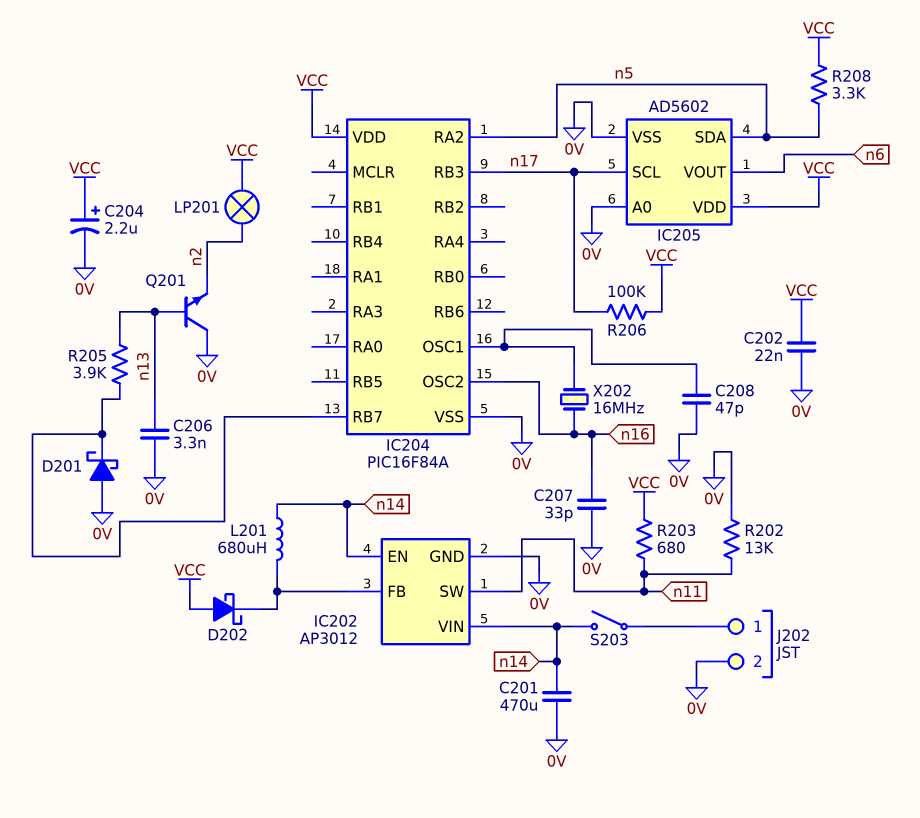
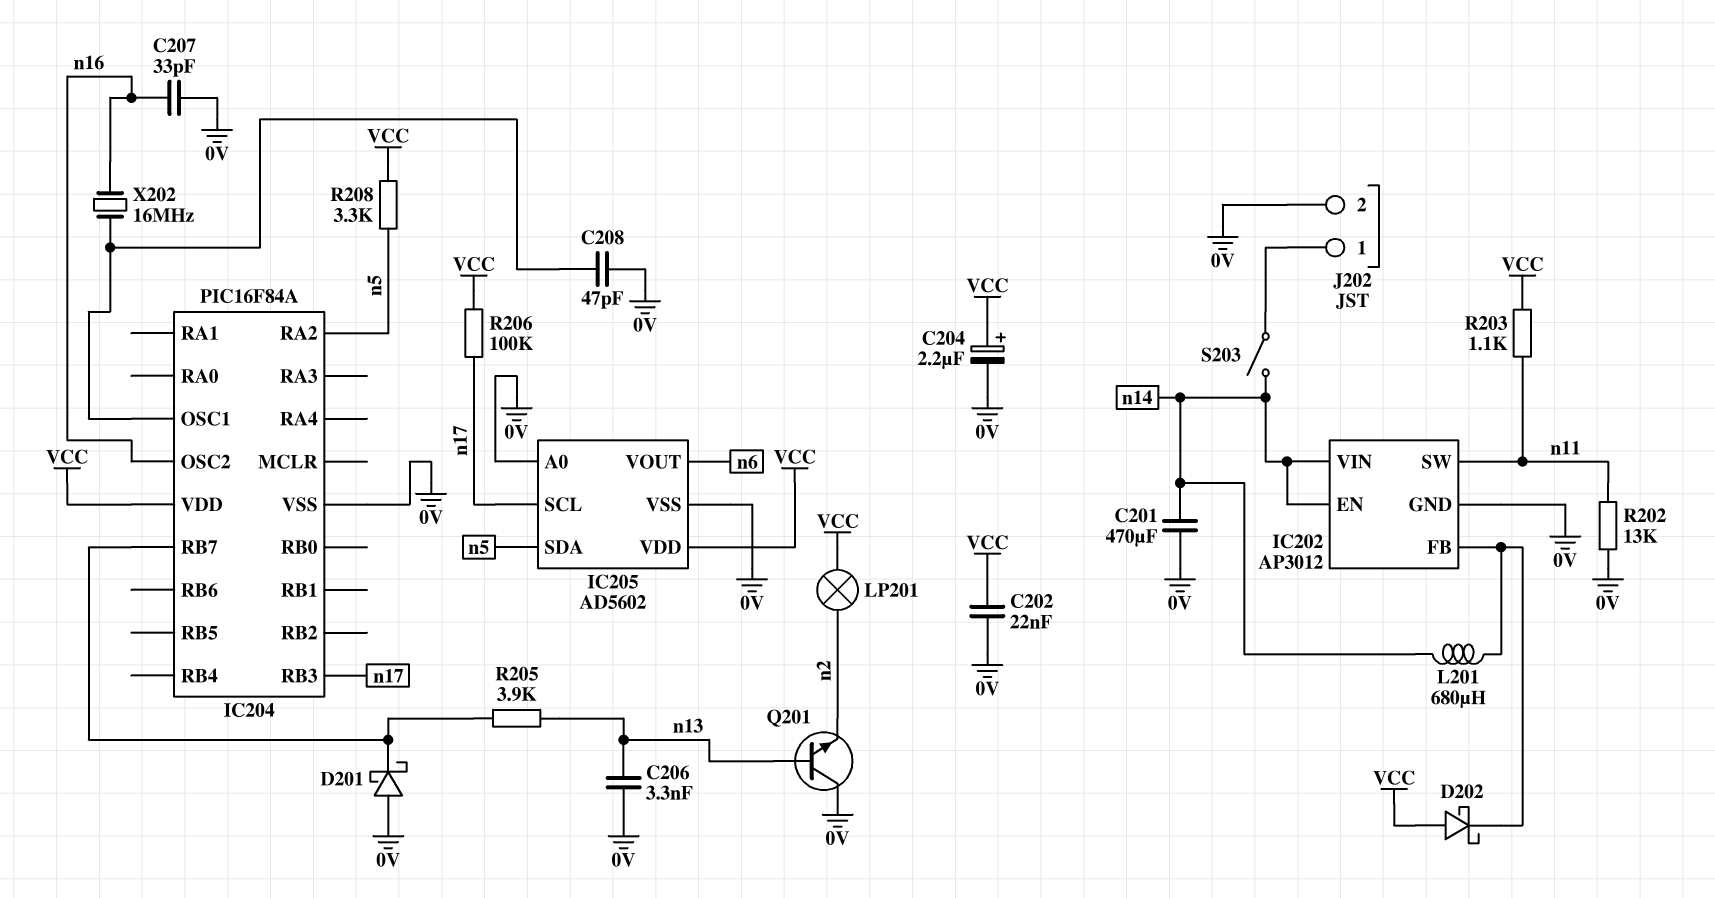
R203: 680 (VCC, n11) -> 1.1k (VCC, n11)

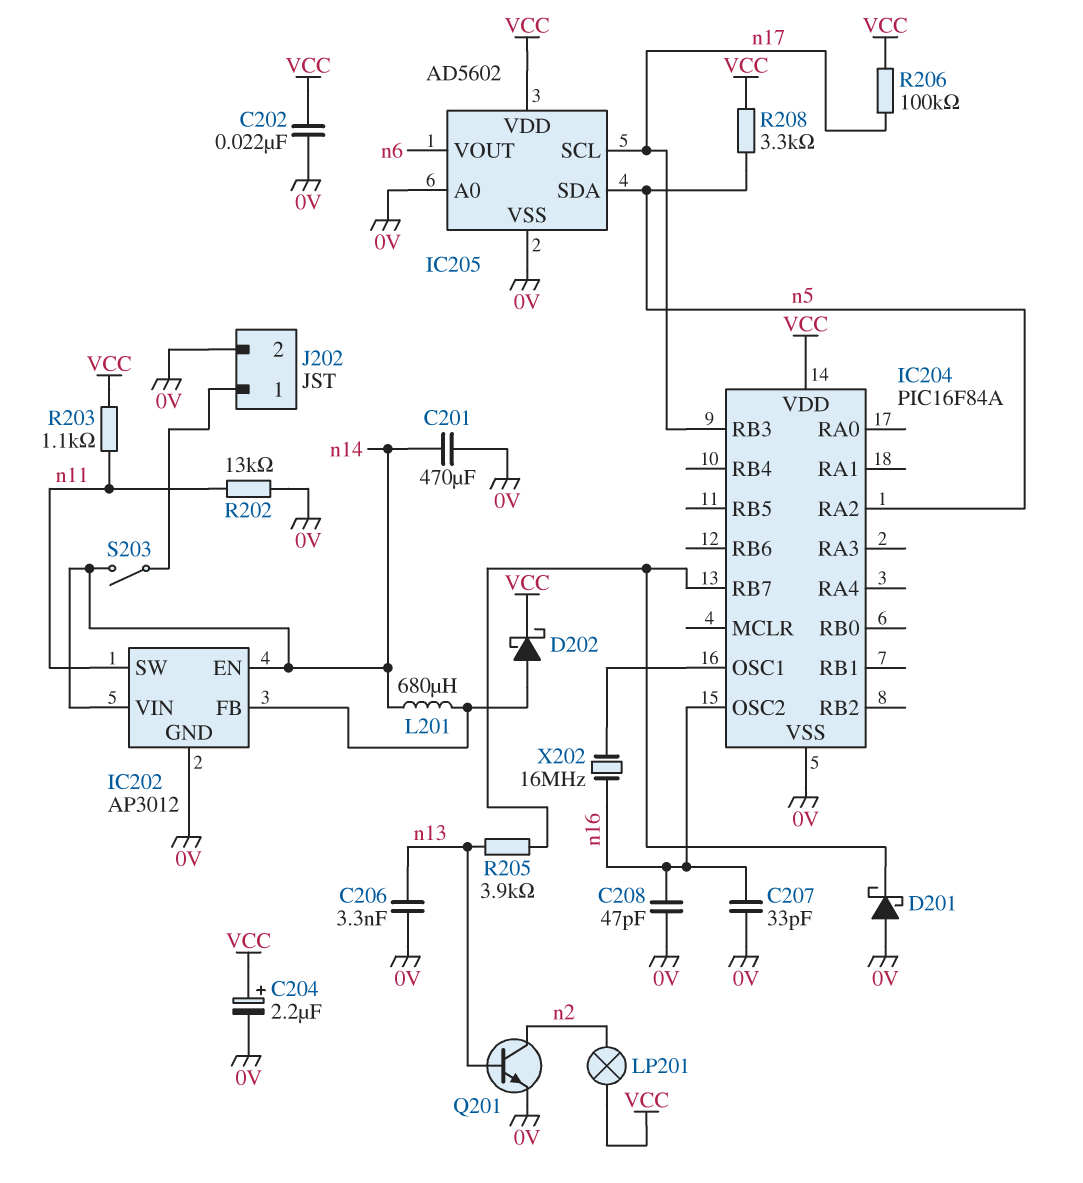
C208: 47pF (0V, IC204/OSC1) -> 47pF (0V, n16)
D202: schottky (A VCC, K IC202/FB) -> schottky (A IC202/FB, K VCC)
Q201: NPN (B n13, C 0V, E n2) -> NPN (B n13, C n2, E 0V)

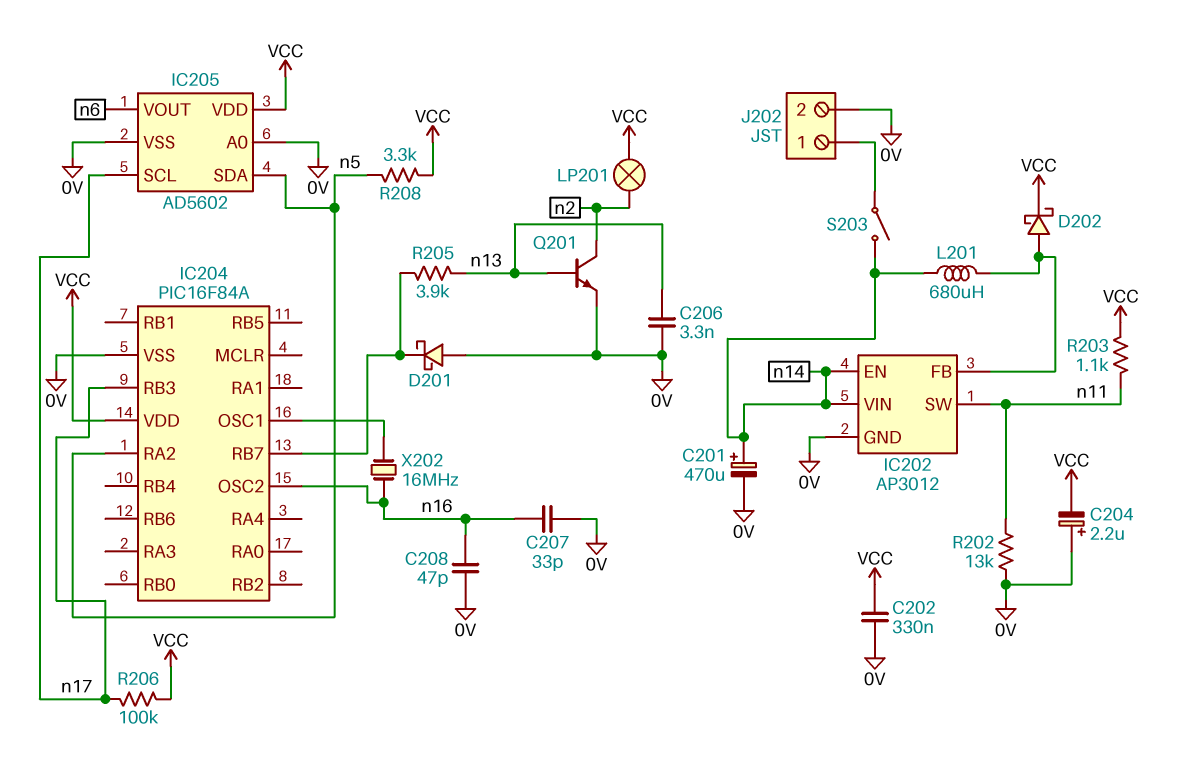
C201: 470uF (0V, n14) -> 470uF (plus n14, minus 0V)
C202: 22nF (0V, VCC) -> 330nF (0V, VCC)
C204: 2.2uF (plus VCC, minus 0V) -> 2.2uF (plus 0V, minus VCC)

